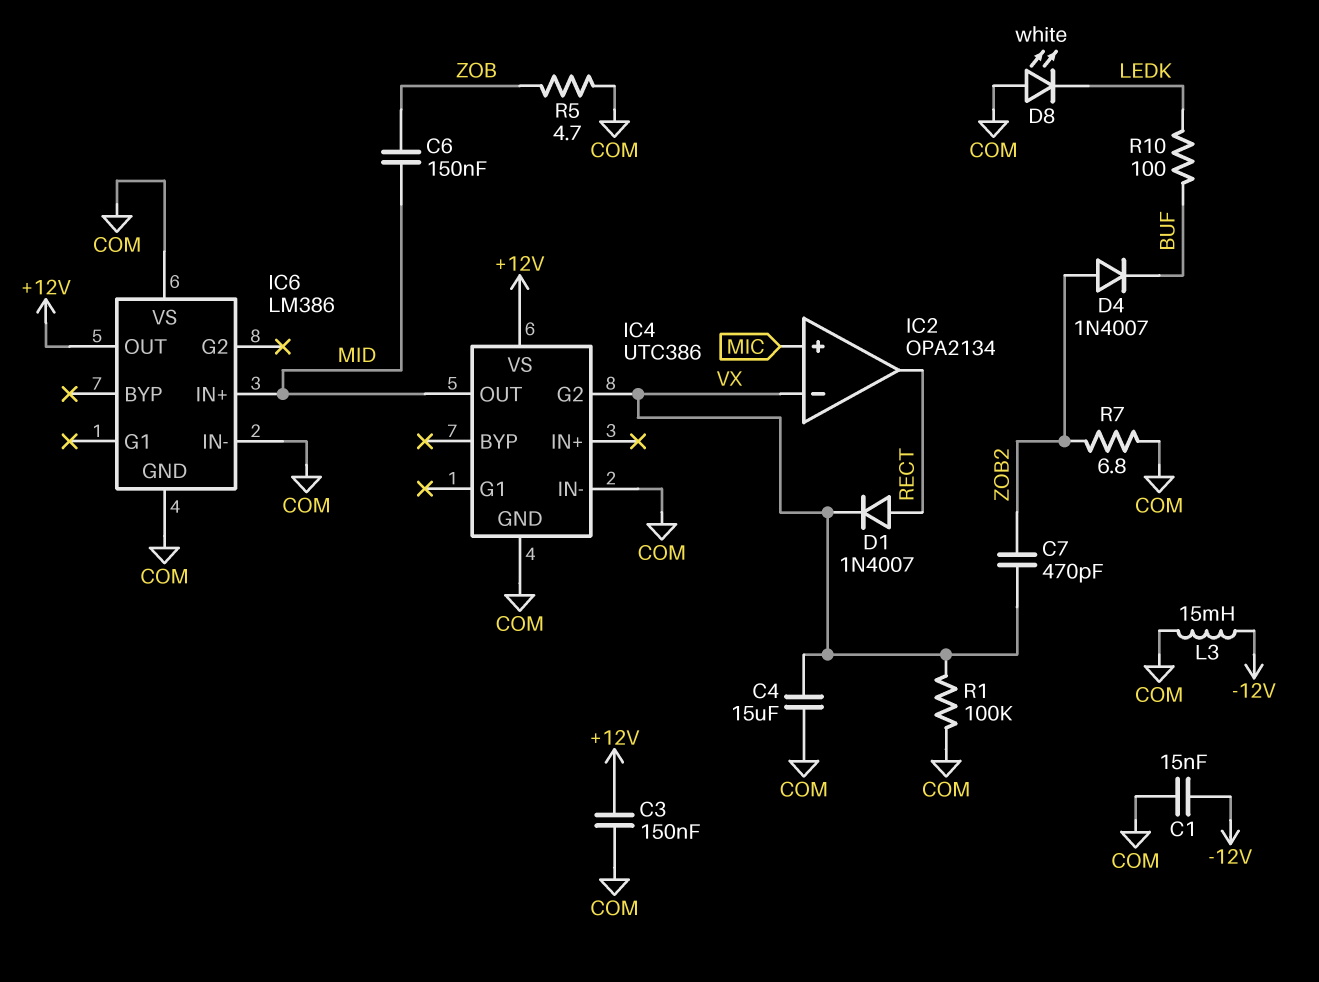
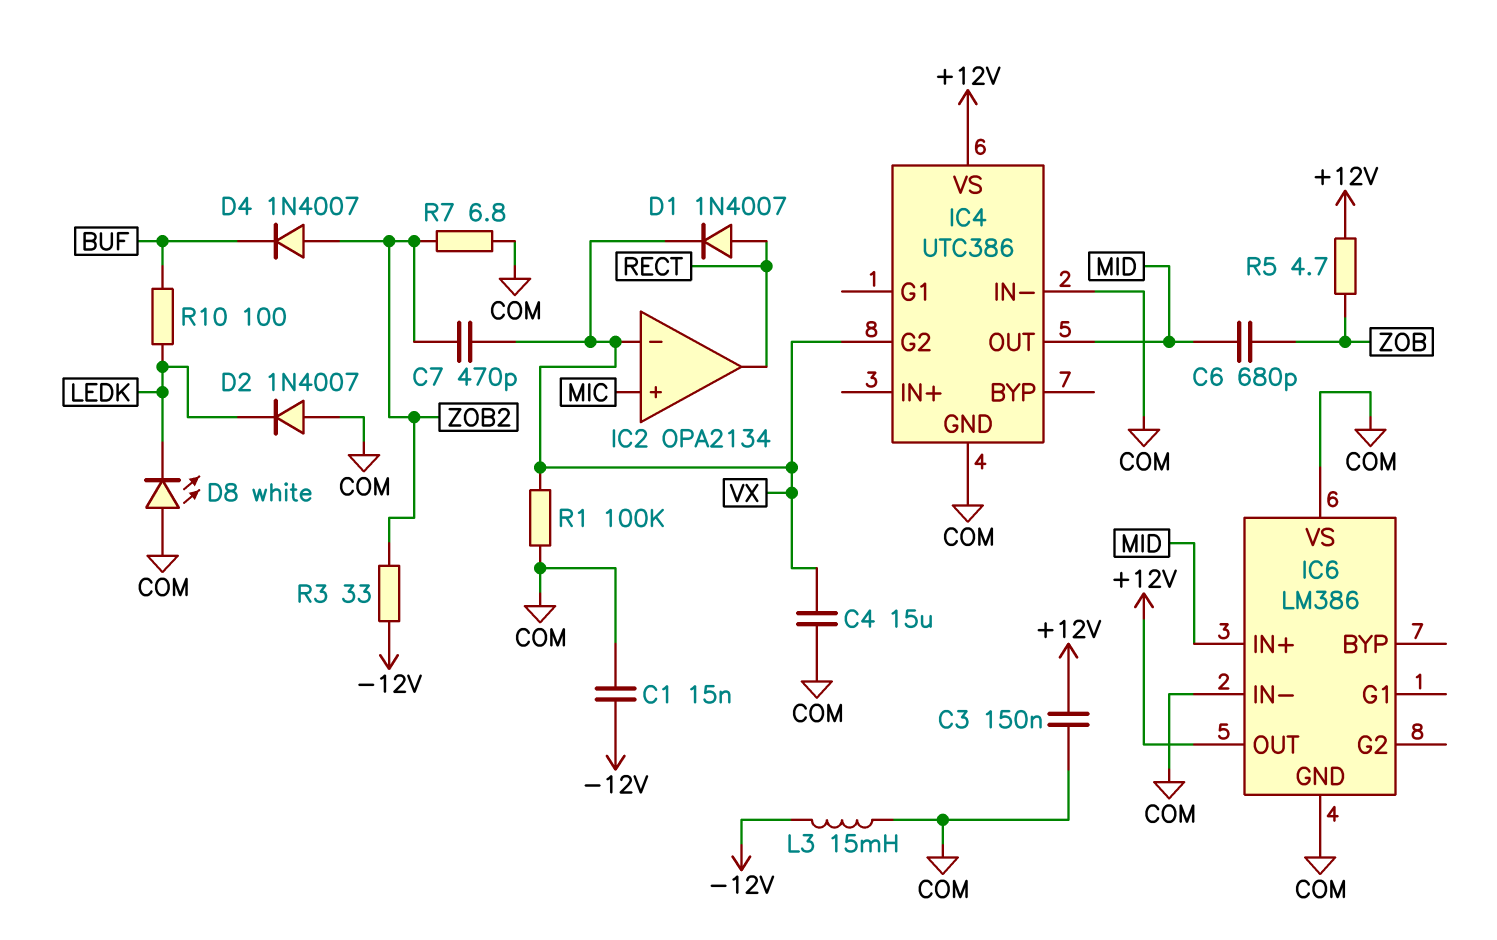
C6: 150nF (MID, ZOB) -> 680pF (MID, ZOB)
D2: none -> diode 1N4007 (A COM, K LEDK)
R3: none -> 33 (-12V, ZOB2)
R5: 4.7 (COM, ZOB) -> 4.7 (+12V, ZOB)

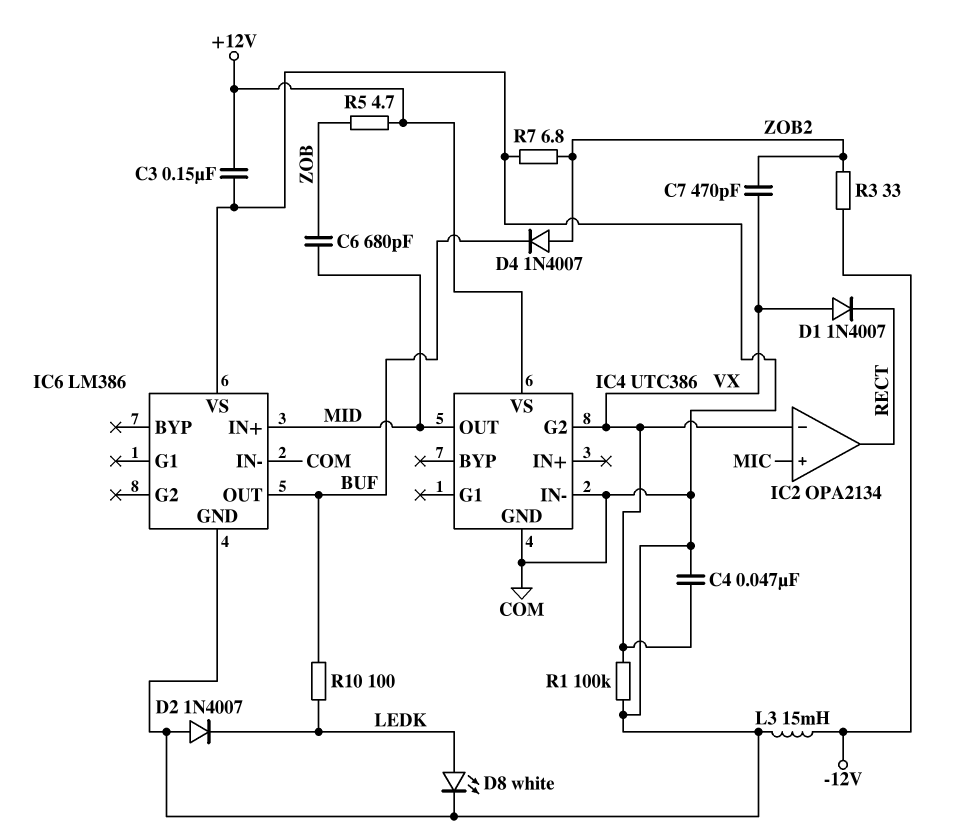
C1: 15nF (-12V, COM) -> none
C4: 15uF (COM, VX) -> 47nF (COM, VX)
D1: diode 1N4007 (A RECT, K VX) -> diode 1N4007 (A VX, K RECT)
D8: LED white (A COM, K LEDK) -> LED white (A LEDK, K COM)
IC6 pin OUT: +12V -> BUF

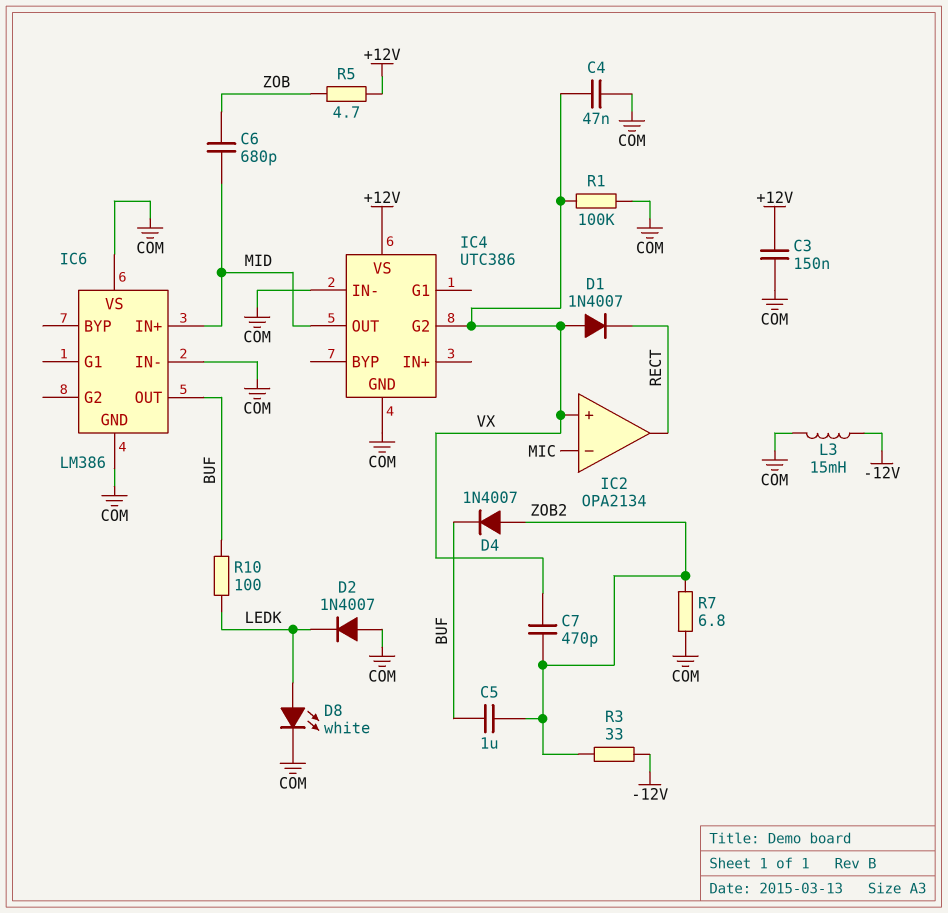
C5: none -> 1uF (BUF, ZOB2)
IC2 pin in+: MIC -> VX
IC2 pin in-: VX -> MIC

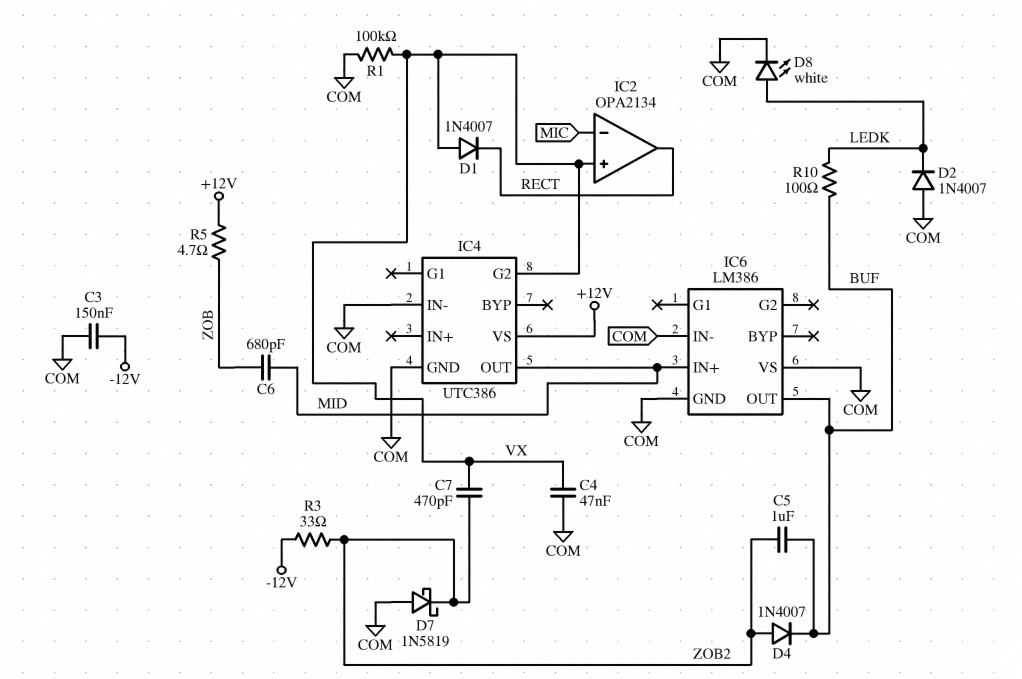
C3: 150nF (+12V, COM) -> 150nF (-12V, COM)
D7: none -> schottky 1N5819 (A COM, K ZOB2)
L3: 15mH (-12V, COM) -> none
R7: 6.8 (COM, ZOB2) -> none

